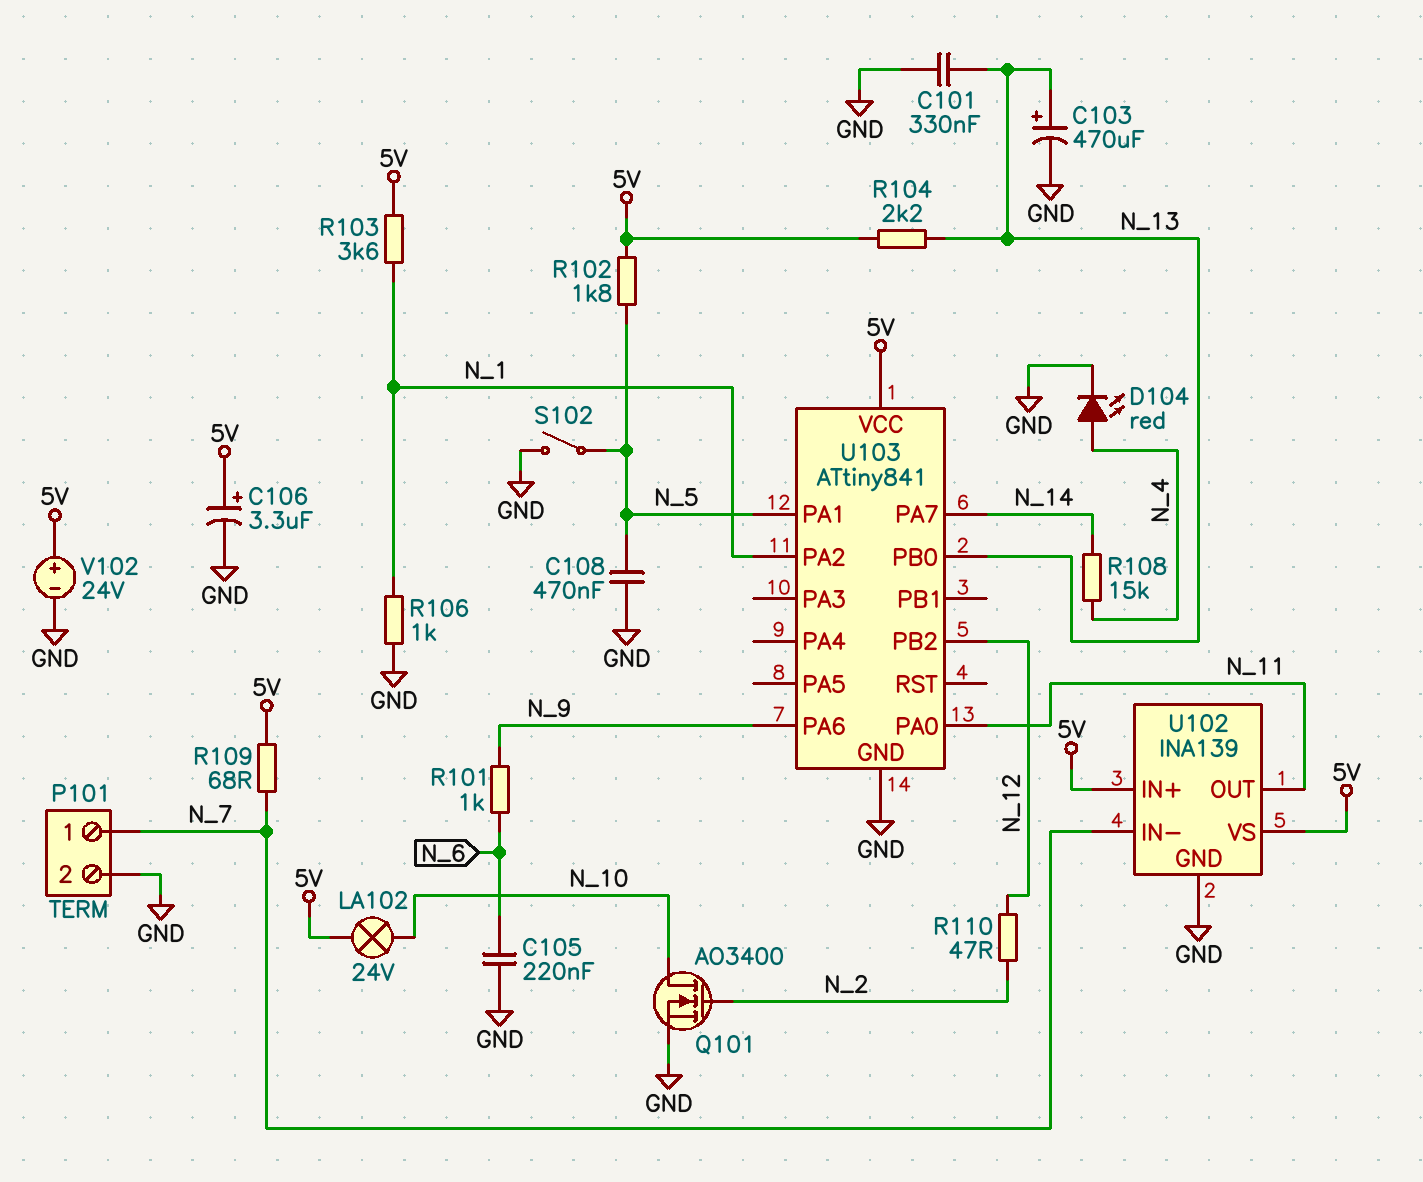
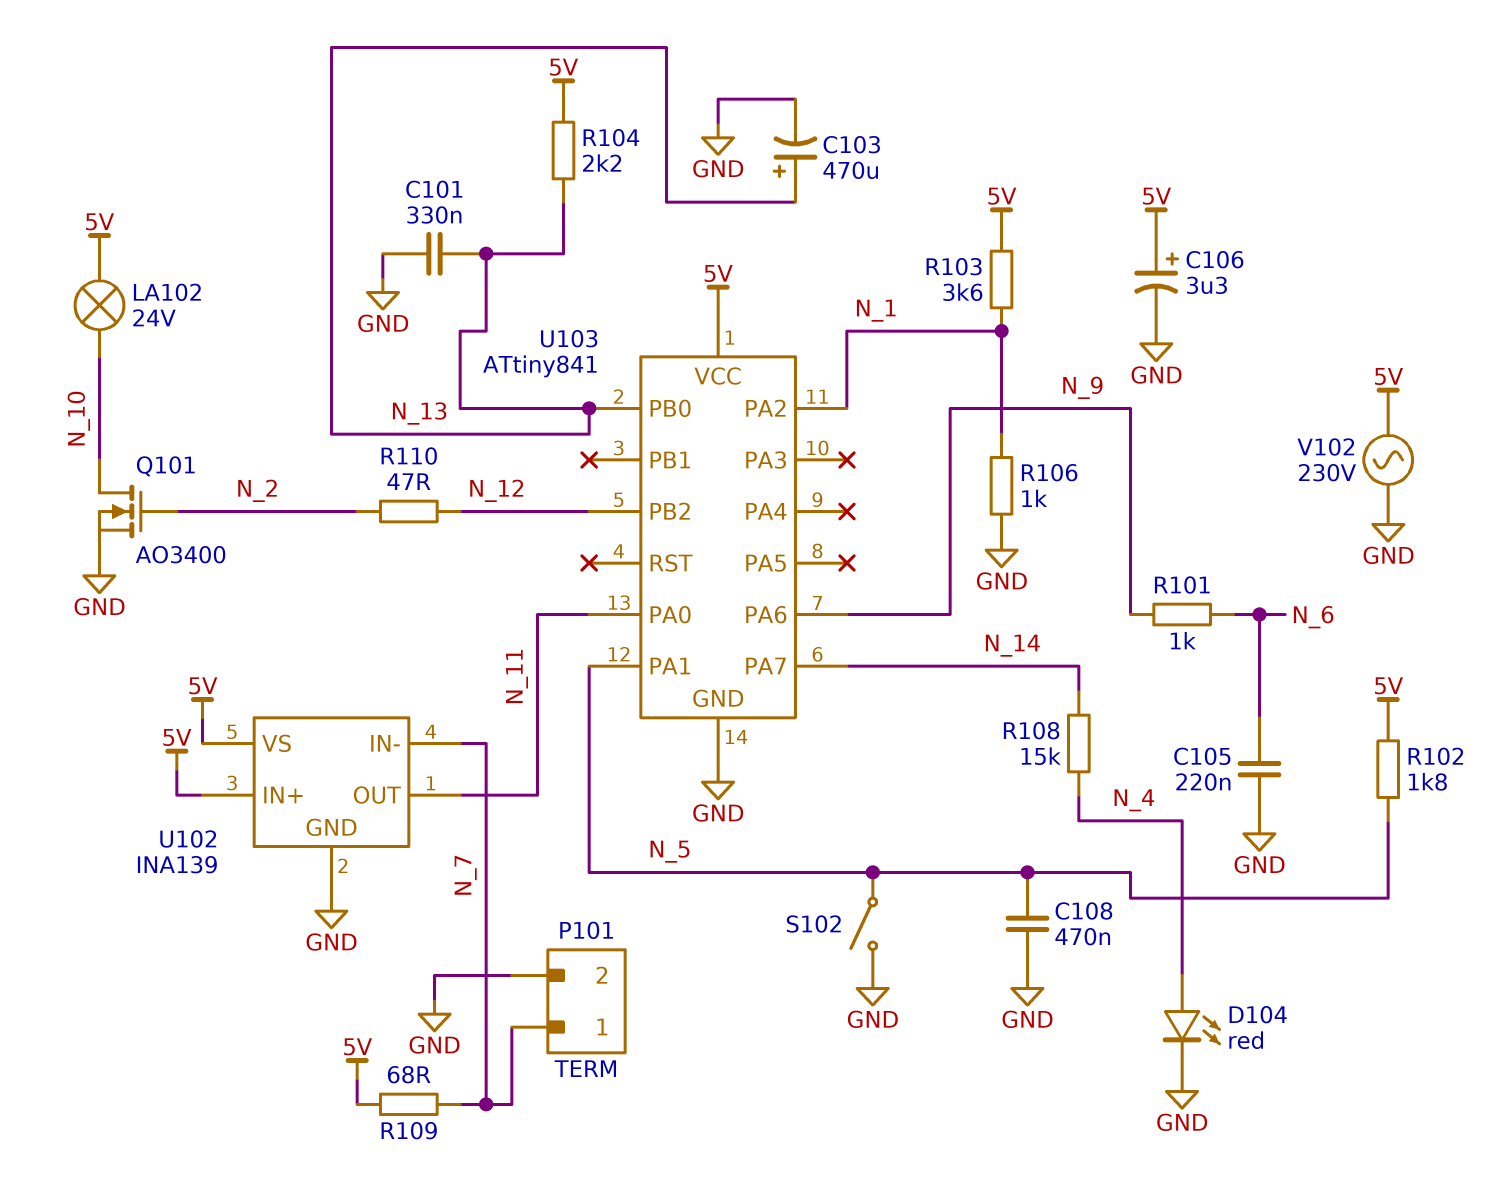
V102: 24V (plus 5V, minus GND) -> AC 230V (5V, GND)

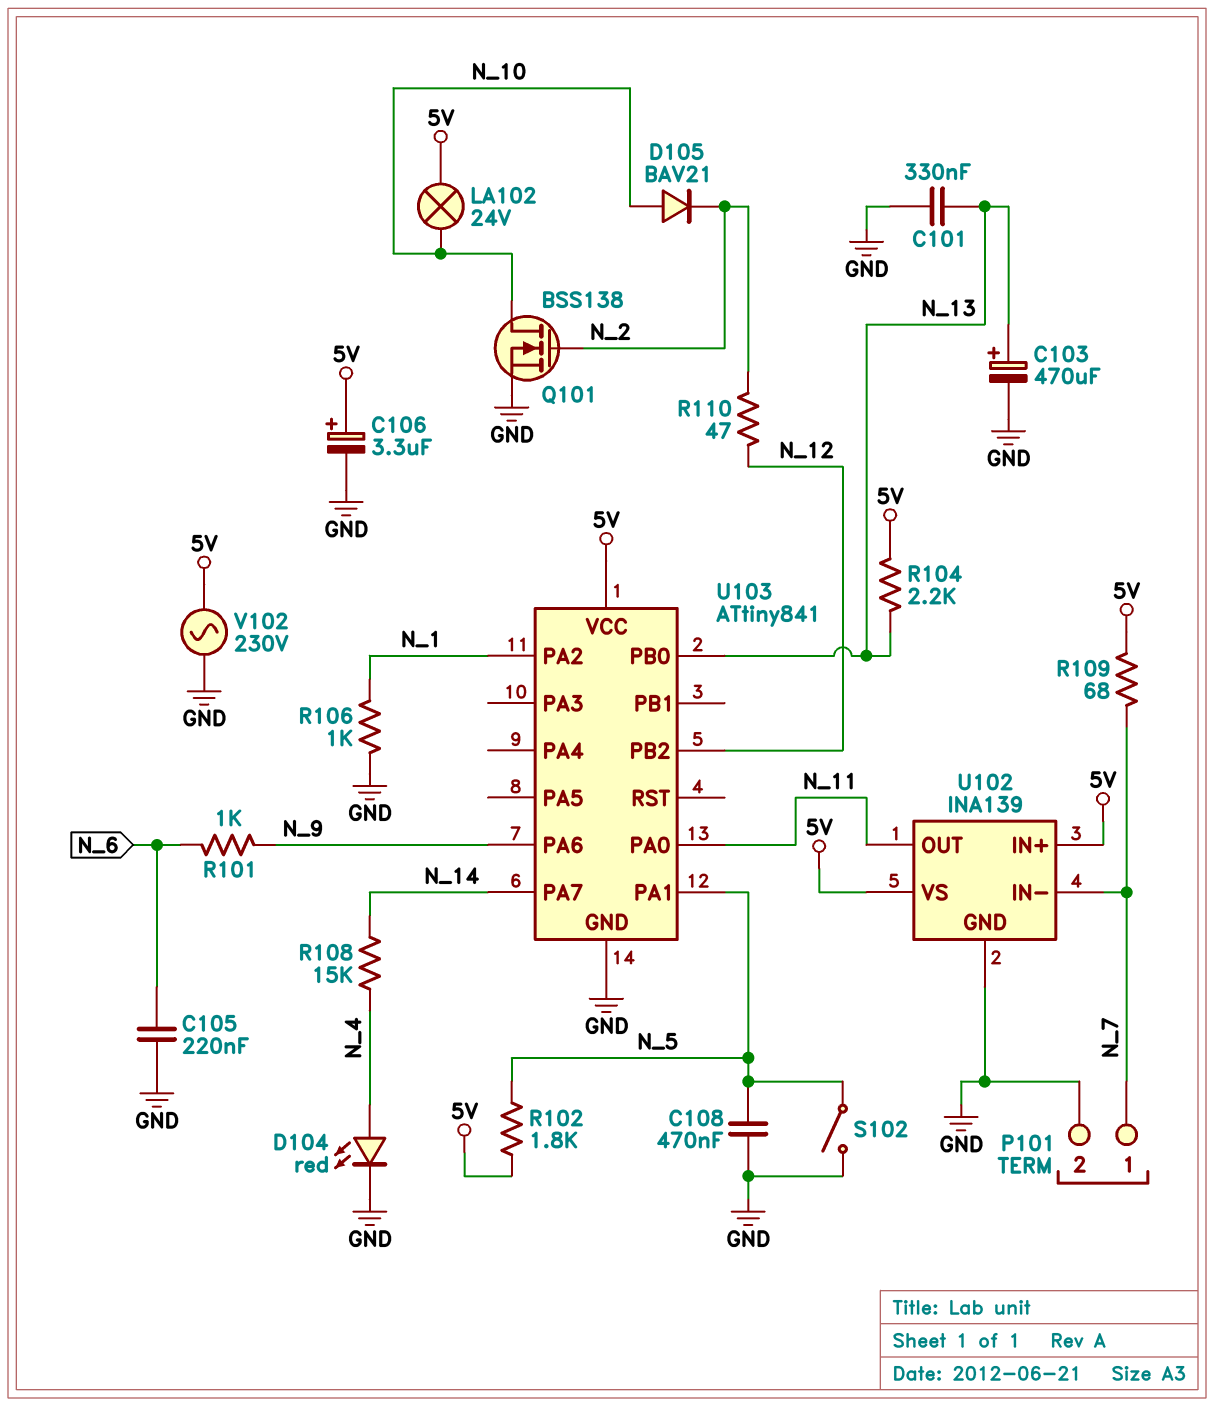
D105: none -> diode BAV21 (A N_10, K N_2)
Q101: NMOS AO3400 (G N_2, D N_10, S GND) -> NMOS BSS138 (G N_2, D N_10, S GND)
R103: 3.6k (5V, N_1) -> none

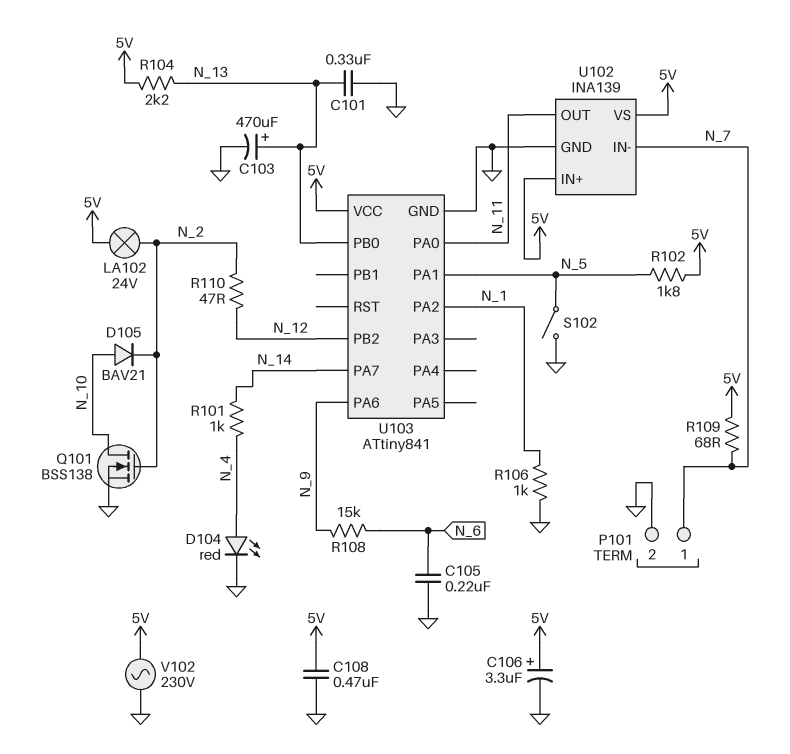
C108: 470nF (GND, N_5) -> 470nF (5V, GND)
LA102: lamp 24V (5V, N_10) -> lamp 24V (5V, N_2)
R101: 1k (N_6, N_9) -> 1k (N_4, N_14)
R108: 15k (N_4, N_14) -> 15k (N_6, N_9)

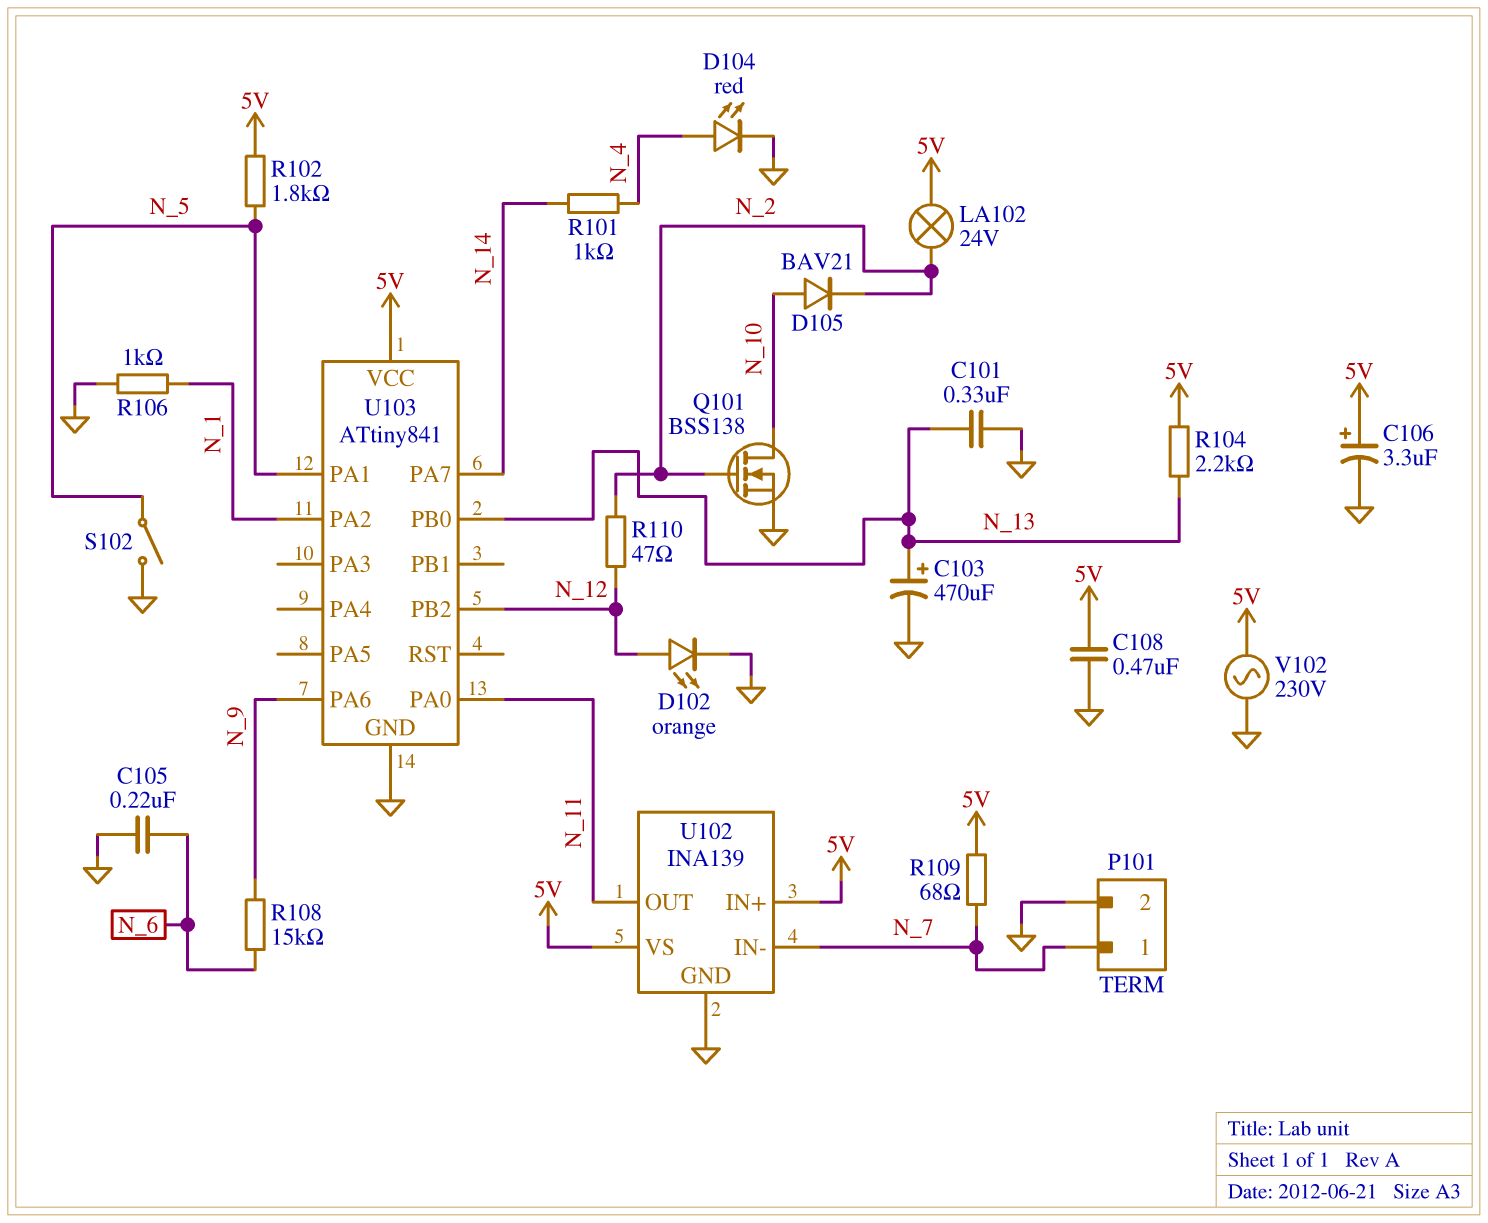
D102: none -> LED orange (A N_12, K GND)

